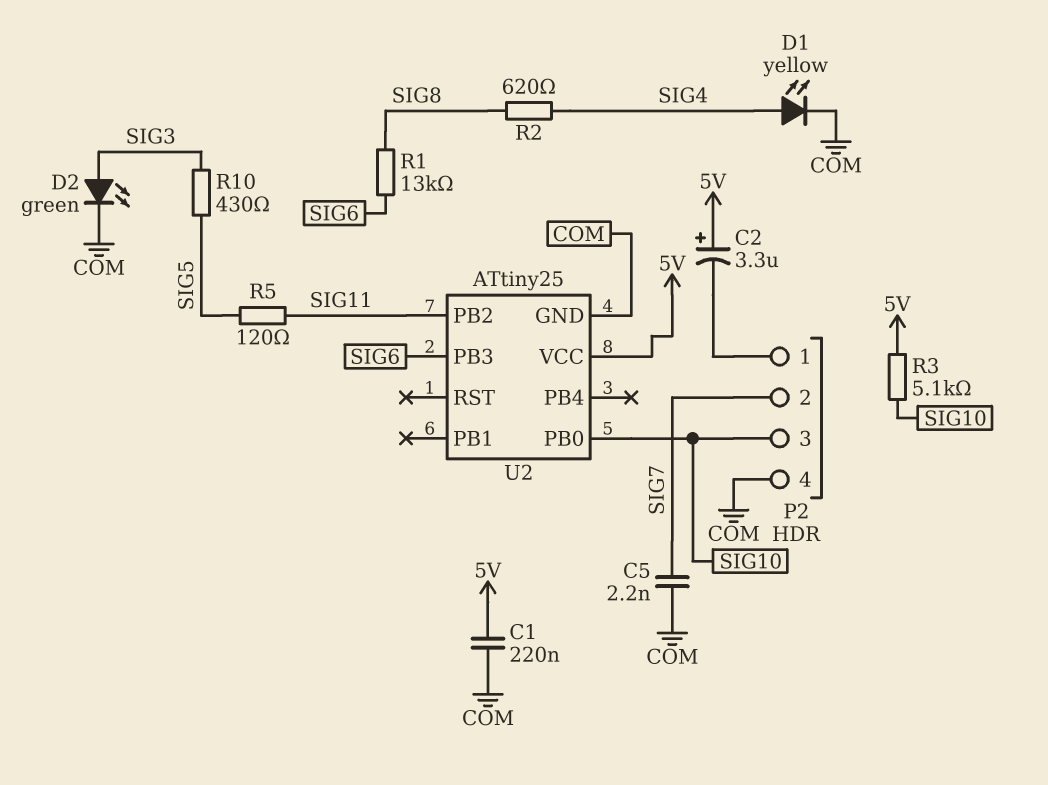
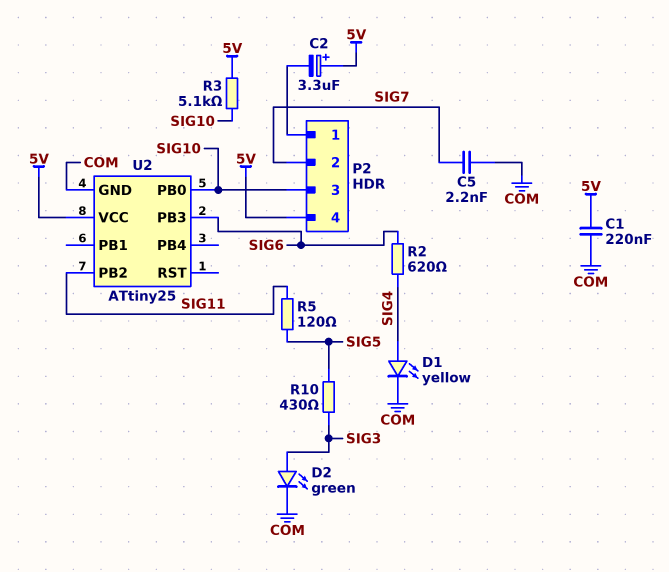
P2 pin 4: COM -> 5V
R1: 13k (SIG6, SIG8) -> none
R2: 620 (SIG4, SIG8) -> 620 (SIG4, SIG6)

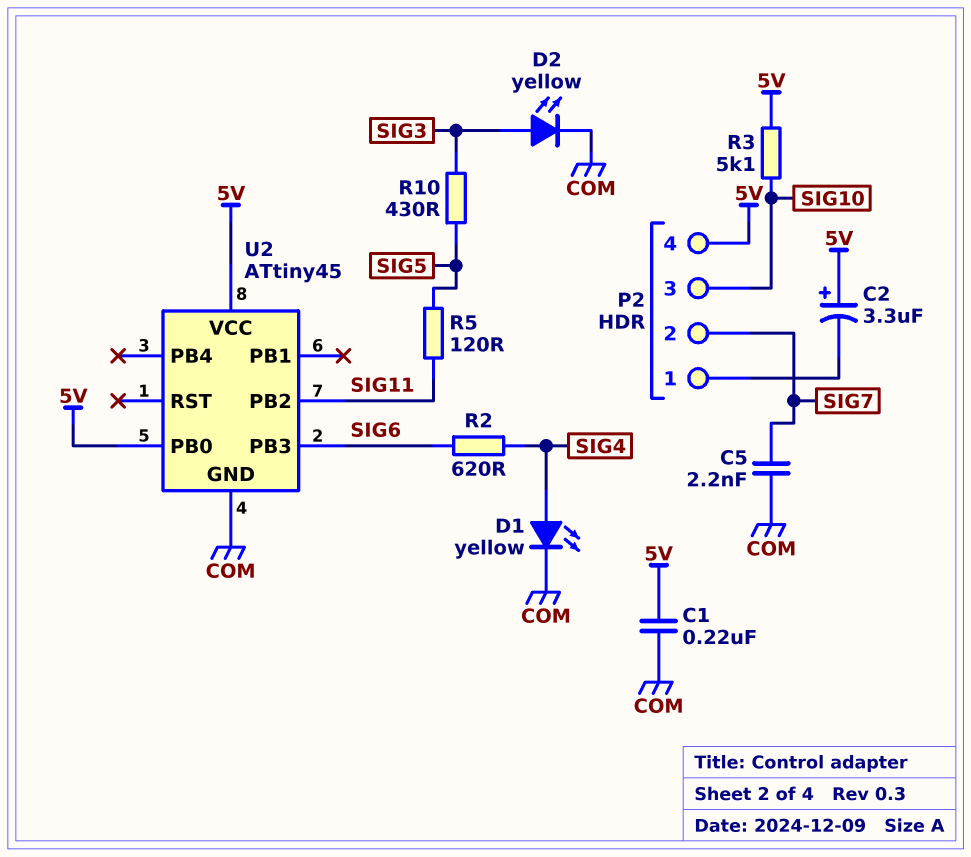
D2: LED green (A SIG3, K COM) -> LED yellow (A SIG3, K COM)
U2: ATtiny25 -> ATtiny45
U2 pin PB0: SIG10 -> 5V

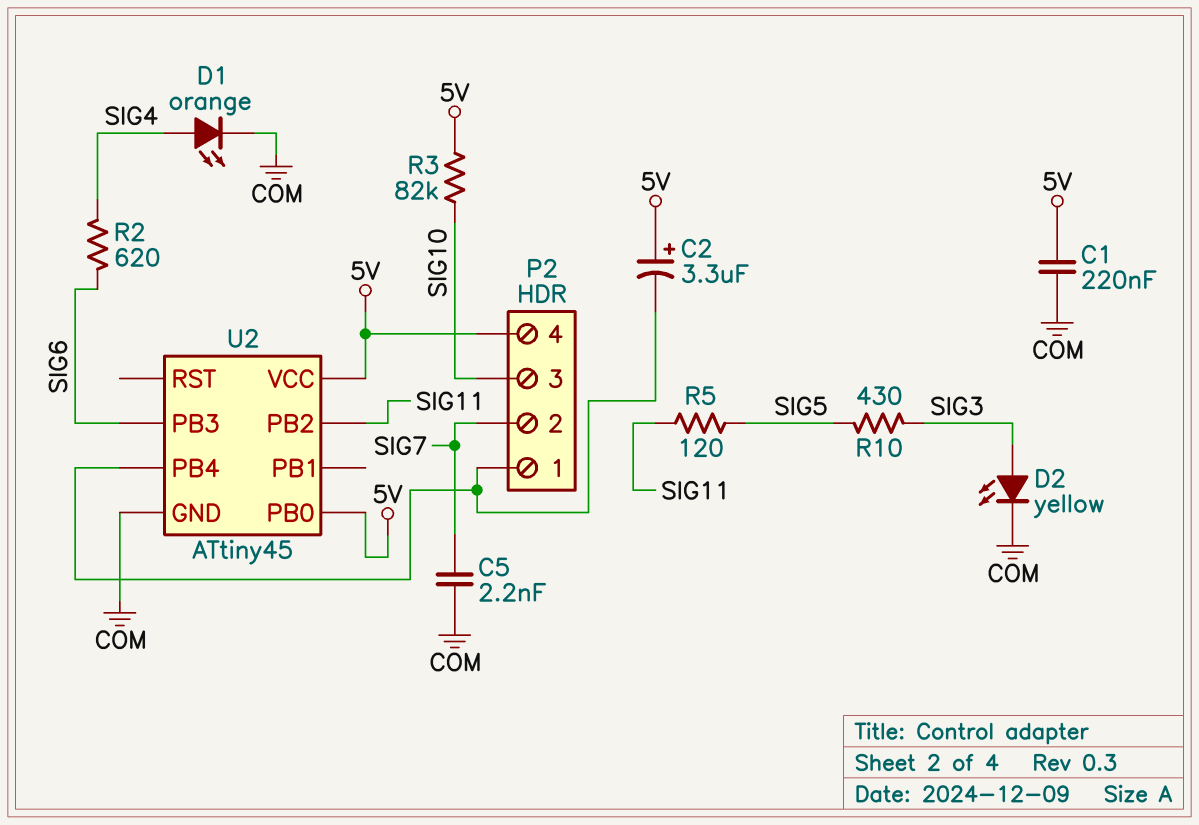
D1: LED yellow (A SIG4, K COM) -> LED orange (A SIG4, K COM)
R3: 5.1k (5V, SIG10) -> 82k (5V, SIG10)
U2 pin PB4: none -> P2/1

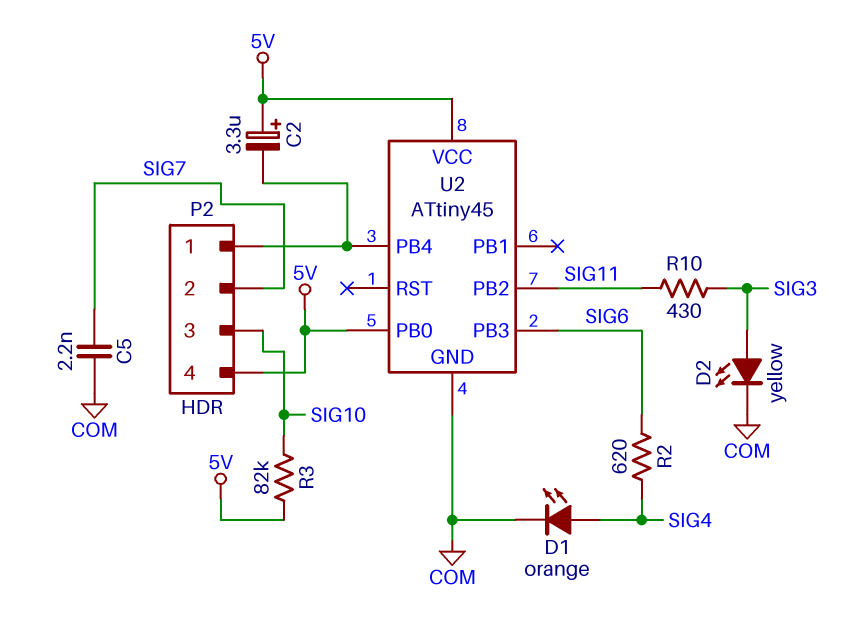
C1: 220nF (5V, COM) -> none
R5: 120 (SIG5, SIG11) -> none
R10: 430 (SIG3, SIG5) -> 430 (SIG3, SIG11)

